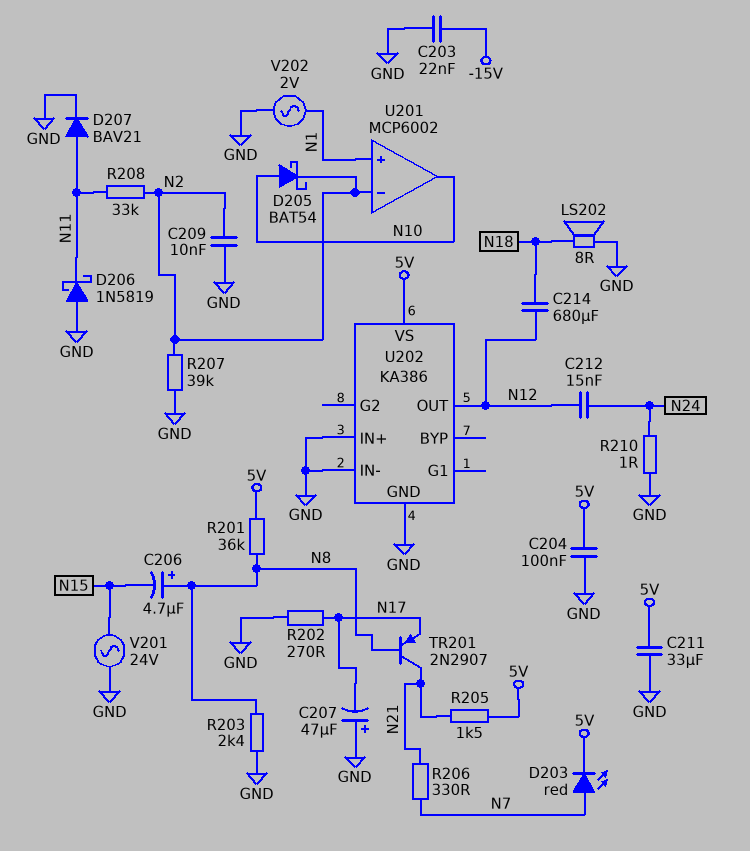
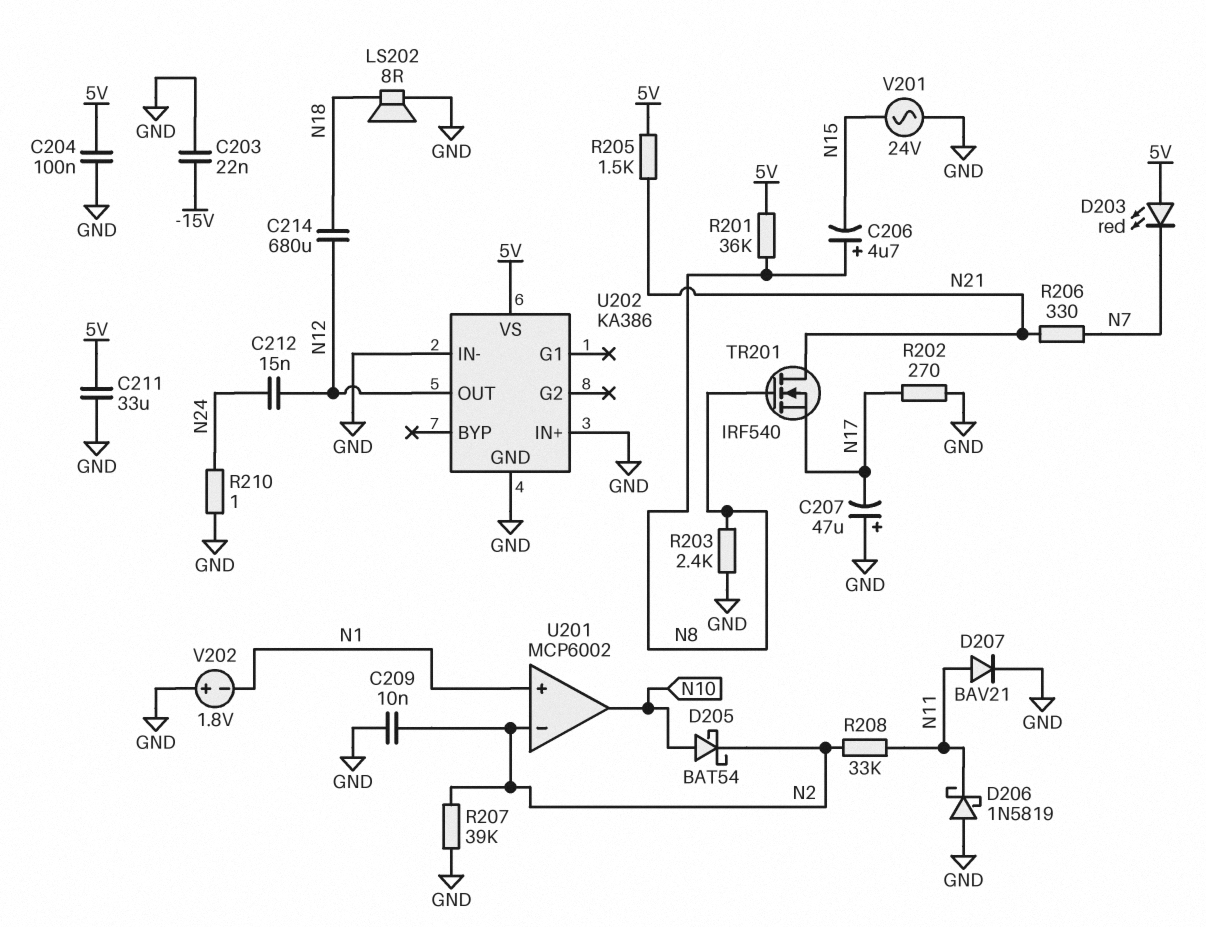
D203: LED red (A N7, K 5V) -> LED red (A 5V, K N7)
TR201: PNP 2N2907 (B N8, C N21, E N17) -> NMOS IRF540 (G N8, D N21, S N17)
V202: AC 2V (GND, N1) -> 1.8V (plus GND, minus N1)

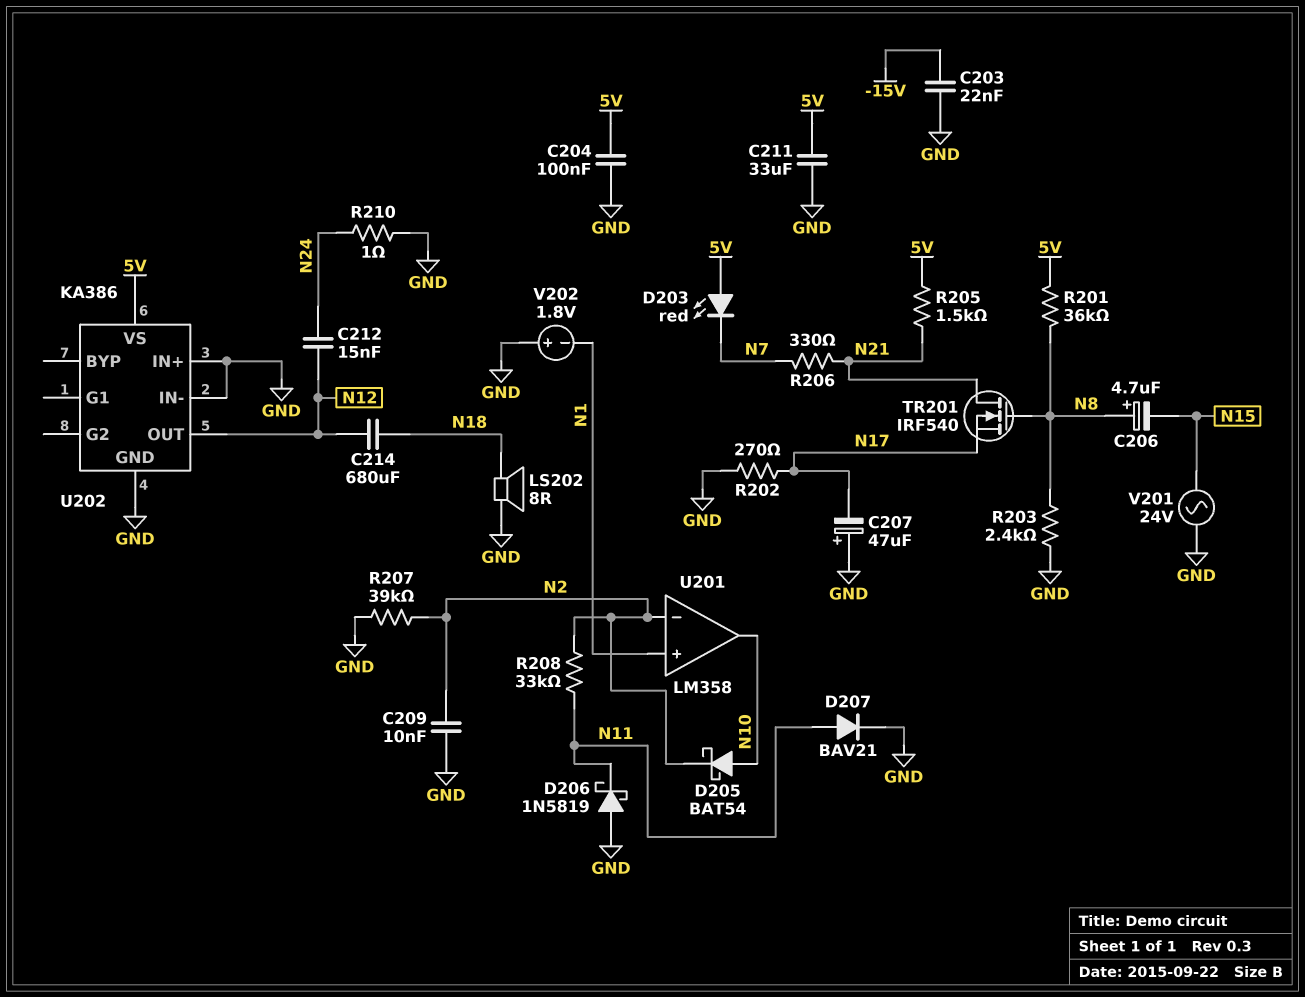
U201: MCP6002 -> LM358

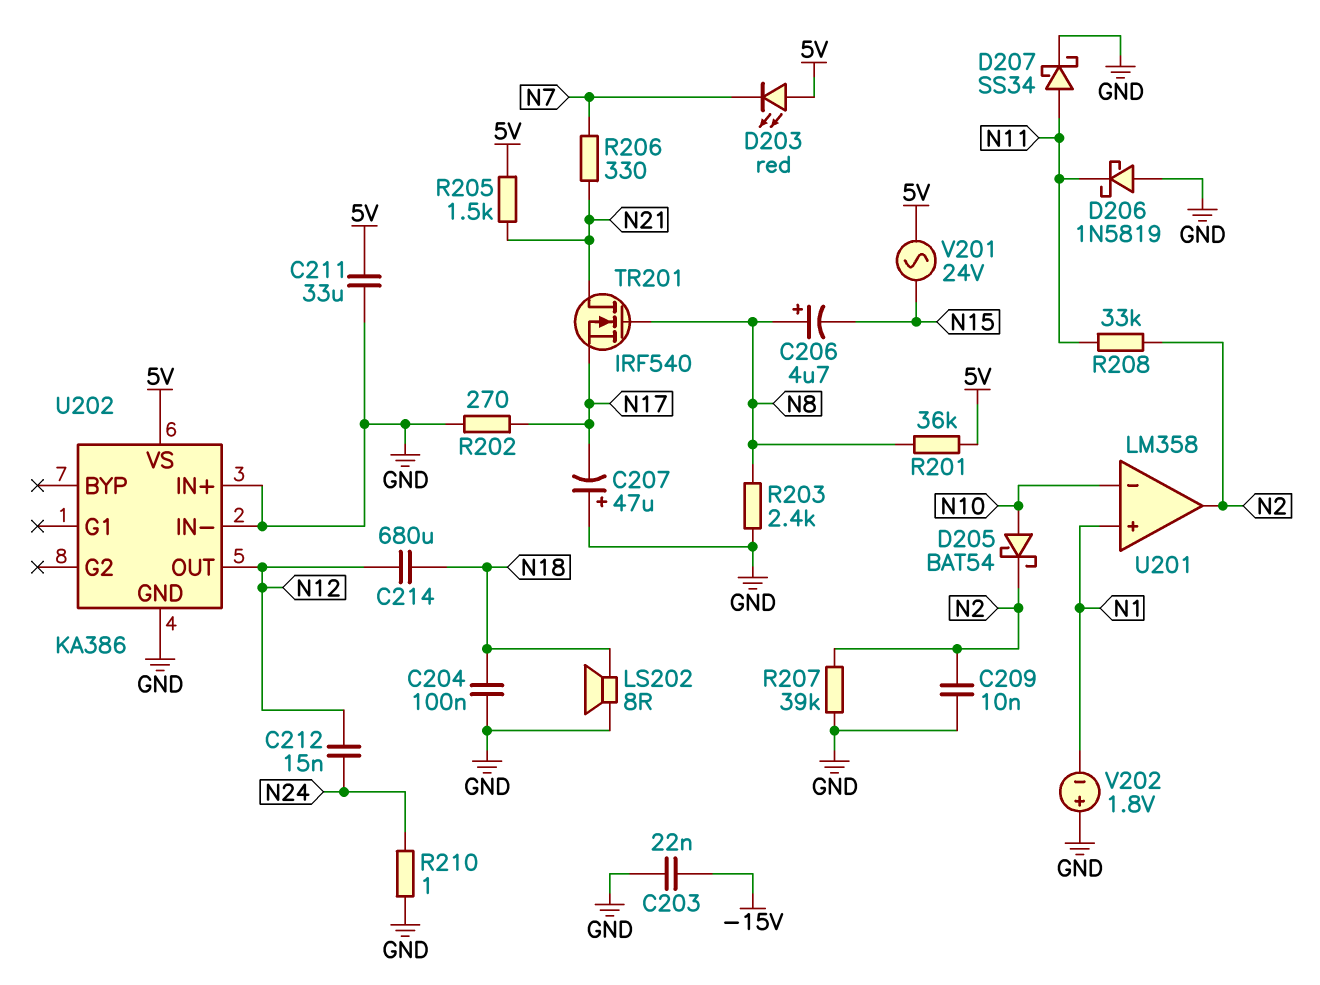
C204: 100nF (5V, GND) -> 100nF (GND, N18)
D207: diode BAV21 (A N11, K GND) -> schottky SS34 (A N11, K GND)
U201 pin in-: N2 -> N10
U201 pin out: N10 -> N2
V201: AC 24V (GND, N15) -> AC 24V (5V, N15)

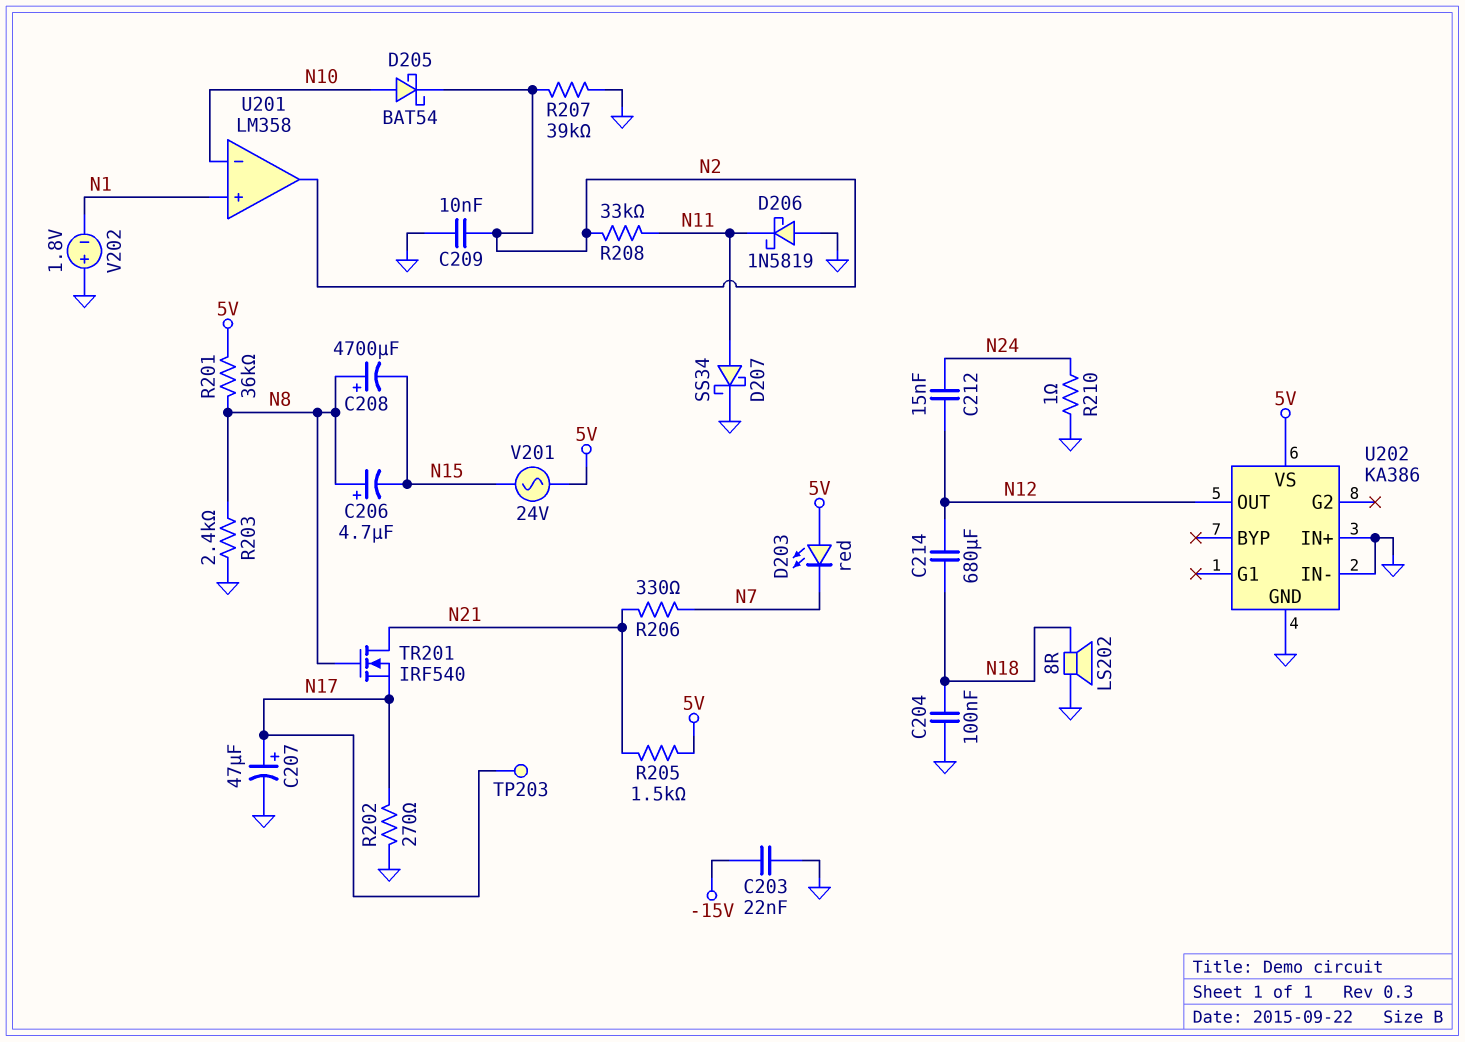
C207: 47uF (plus GND, minus N17) -> 47uF (plus N17, minus GND)
C208: none -> 4700uF (plus N8, minus N15)
C211: 33uF (5V, GND) -> none
TP203: none -> test point (N17)

